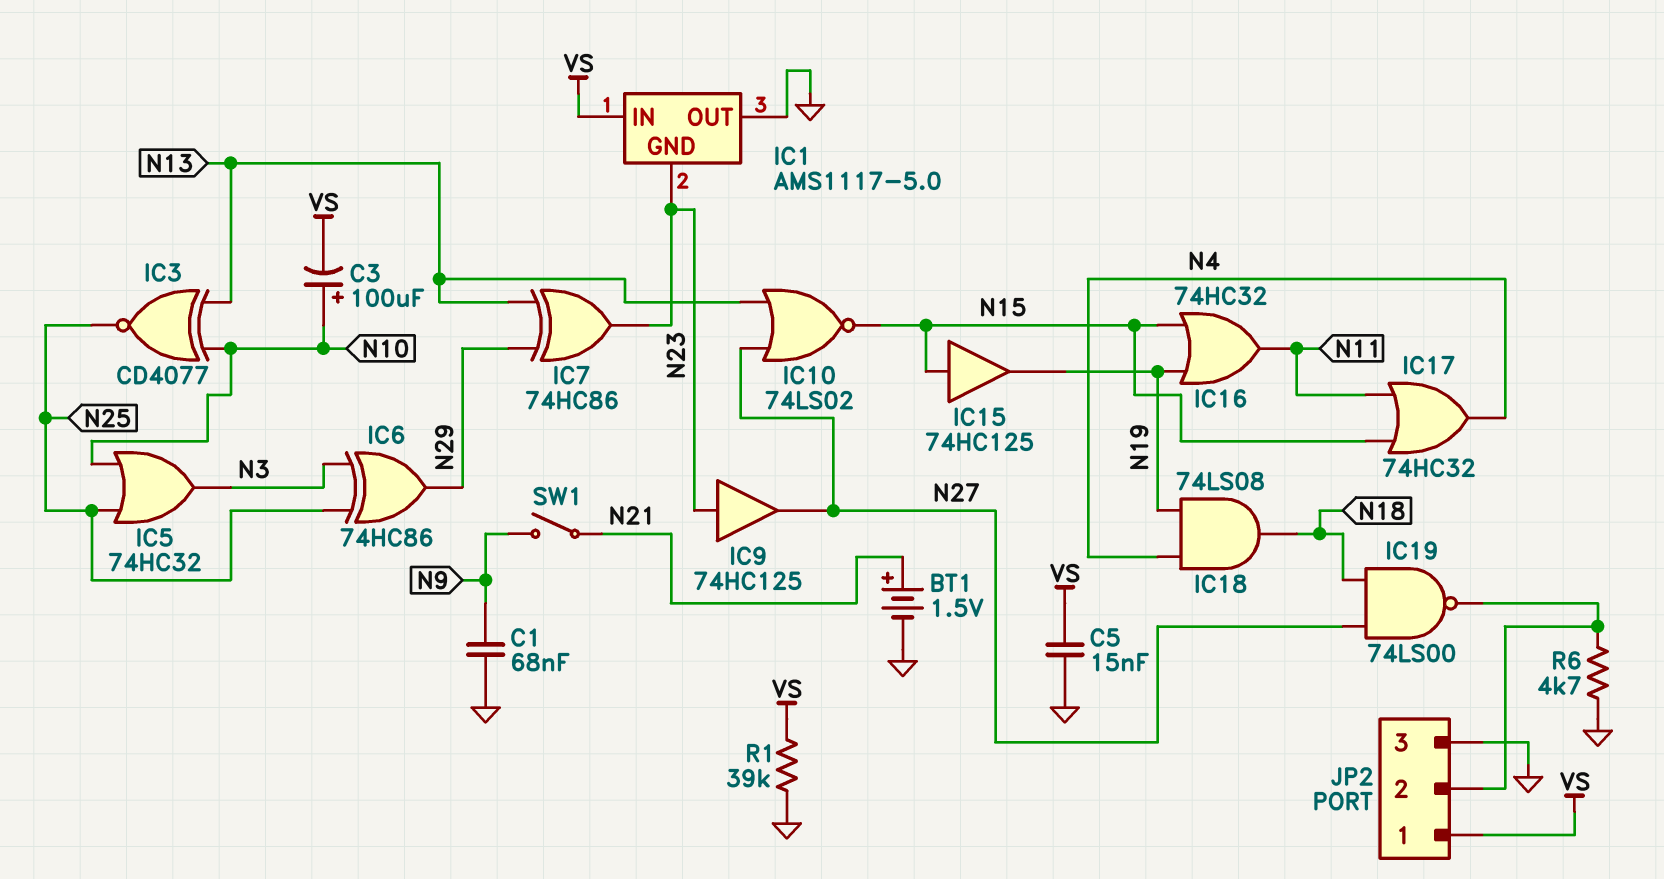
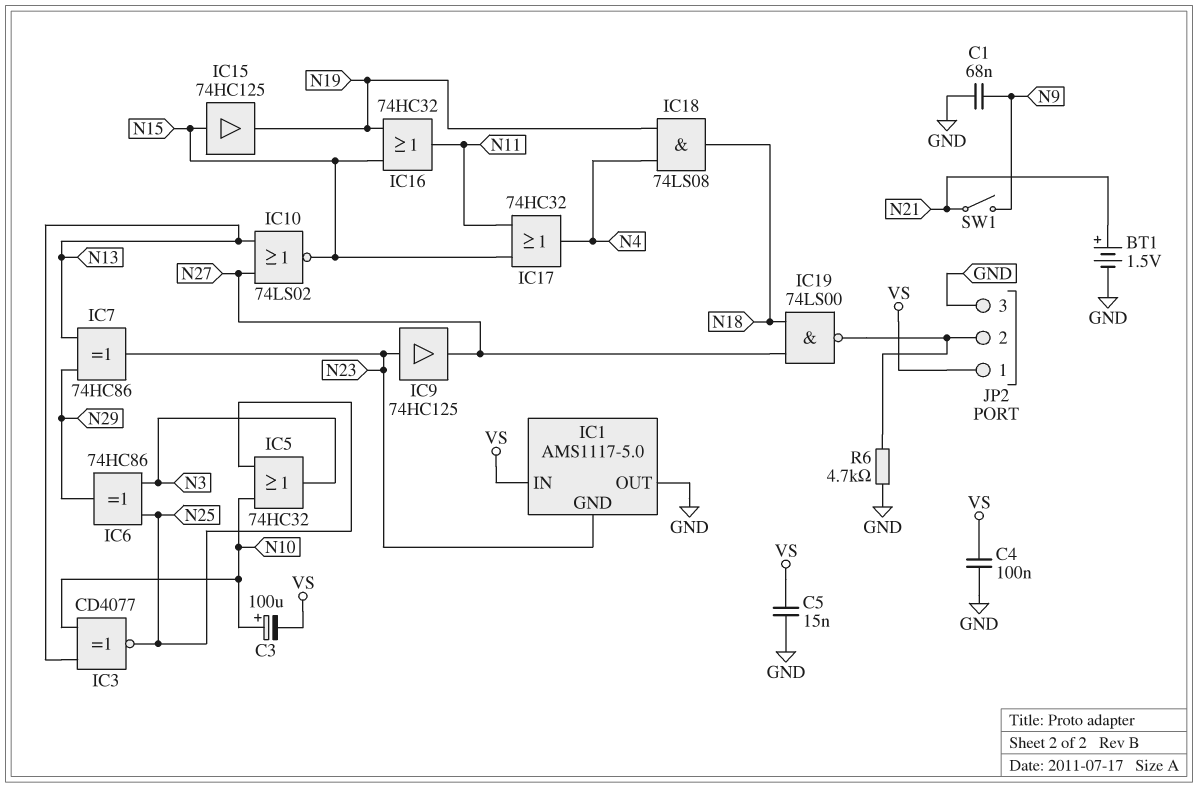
C4: none -> 100nF (GND, VS)
R1: 39k (GND, VS) -> none

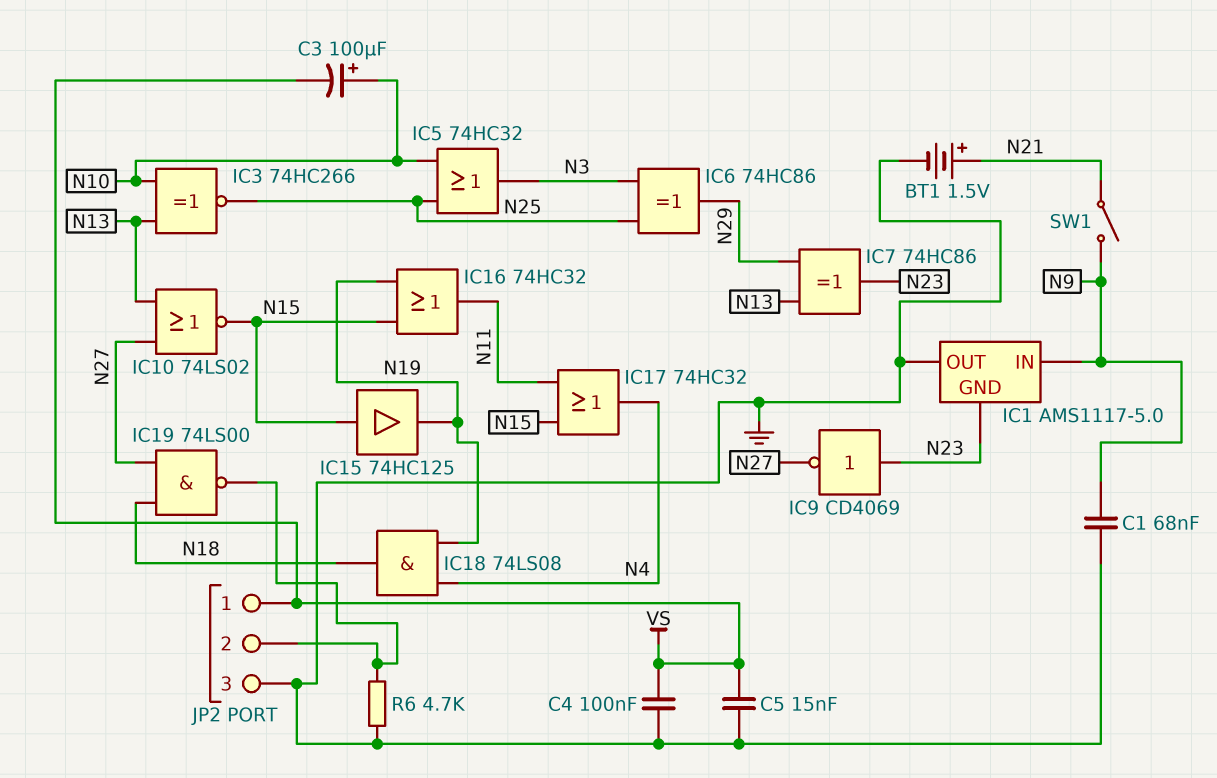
IC1 pin IN: VS -> N9
IC3: XNOR CD4077 (in N10, in N13, out N25) -> XNOR 74HC266 (in N10, in N13, out N25)
IC9: buffer 74HC125 (in N23, out N27) -> NOT CD4069 (in N23, out N27)

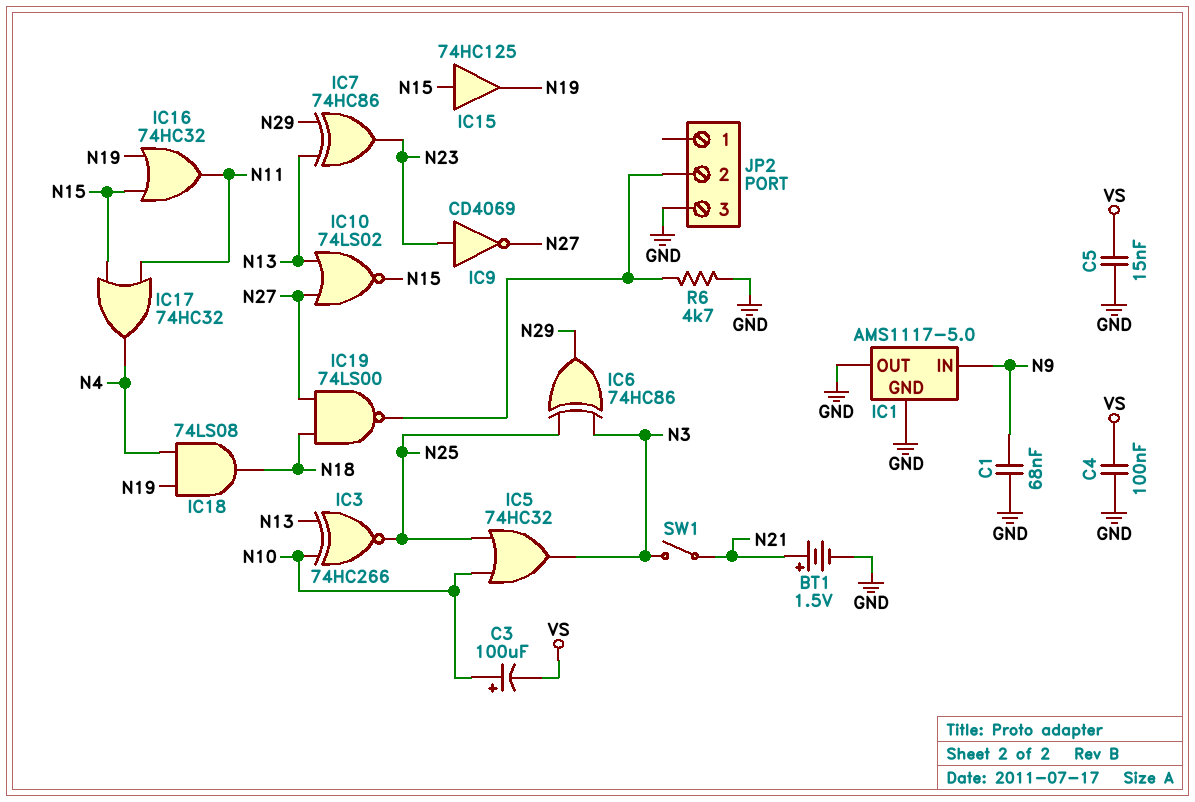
IC1 pin GND: N23 -> GND
JP2 pin 1: VS -> none
SW1: switch (N9, N21) -> switch (N3, N21)

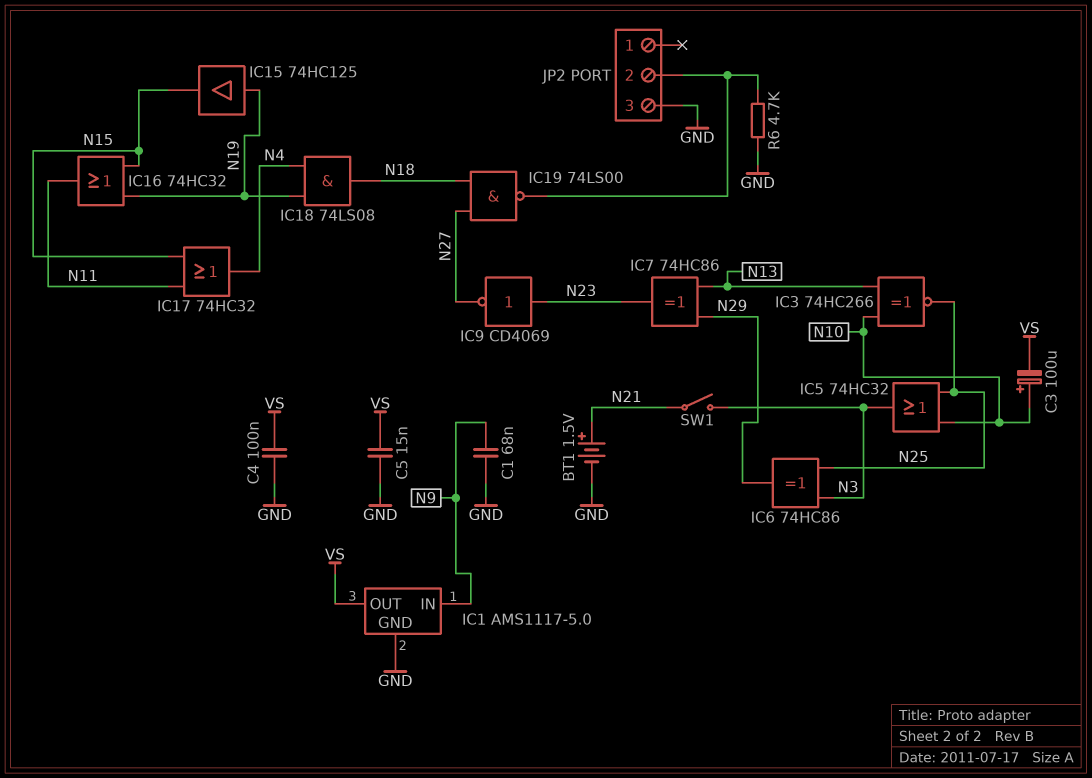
IC1 pin OUT: GND -> VS
IC10: NOR 74LS02 (in N13, in N27, out N15) -> none
IC15: buffer 74HC125 (in N15, out N19) -> buffer 74HC125 (in N19, out N15)

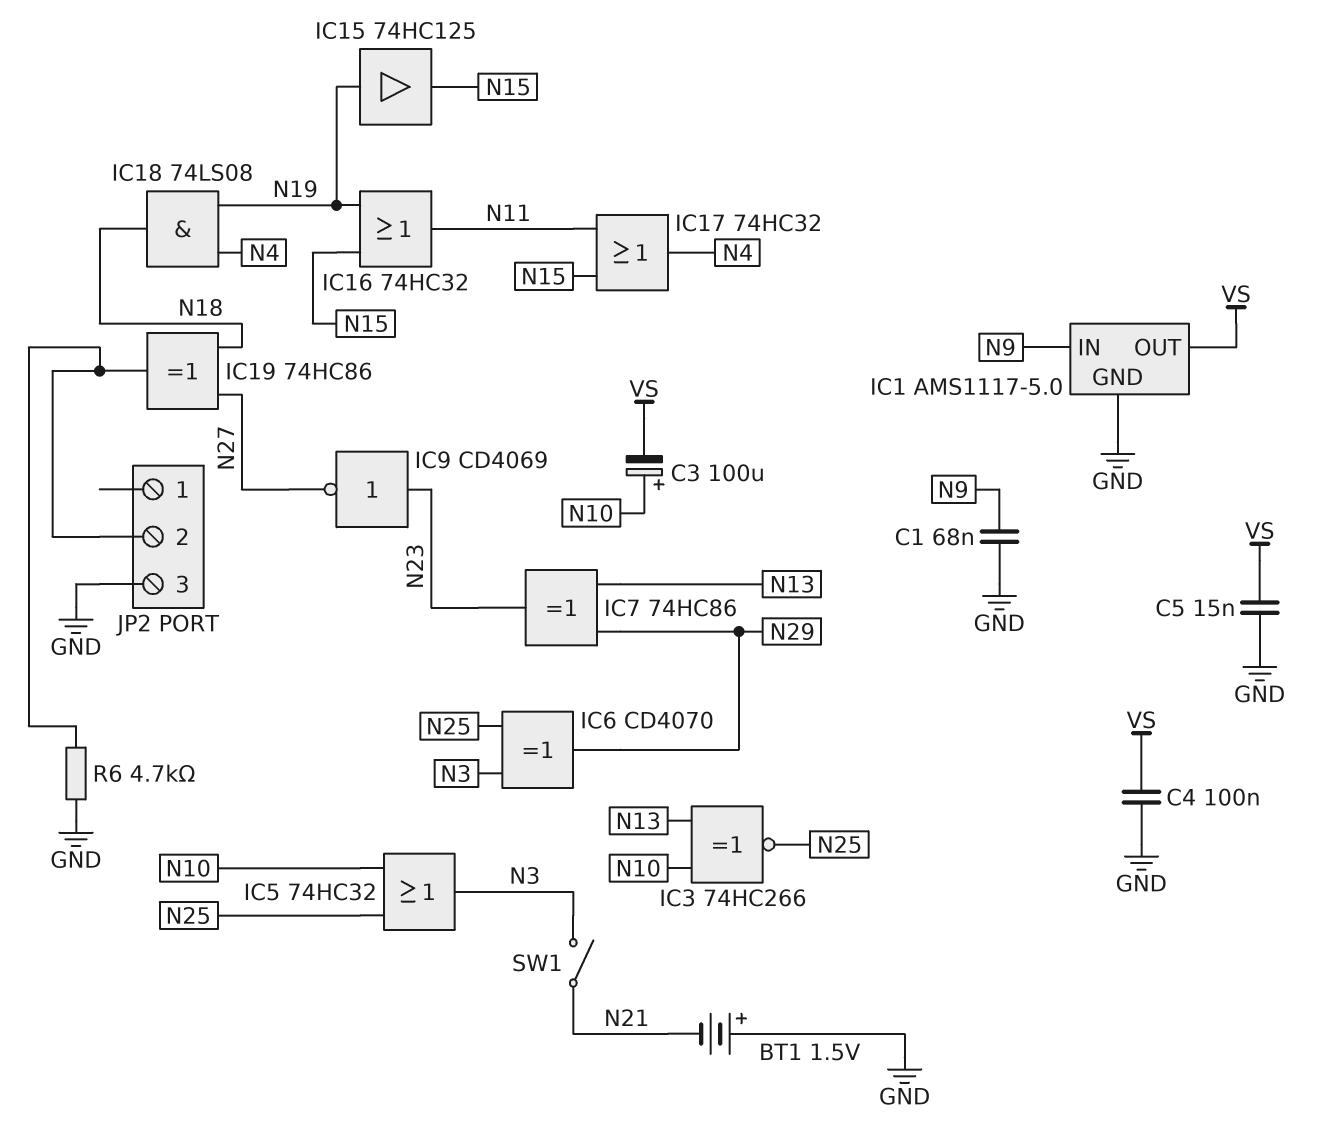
BT1: 1.5V (plus N21, minus GND) -> 1.5V (plus GND, minus N21)
IC6: XOR 74HC86 (in N3, in N25, out N29) -> XOR CD4070 (in N3, in N25, out N29)
IC19: NAND 74LS00 (in N18, in N27, out JP2/2) -> XOR 74HC86 (in N18, in N27, out JP2/2)

